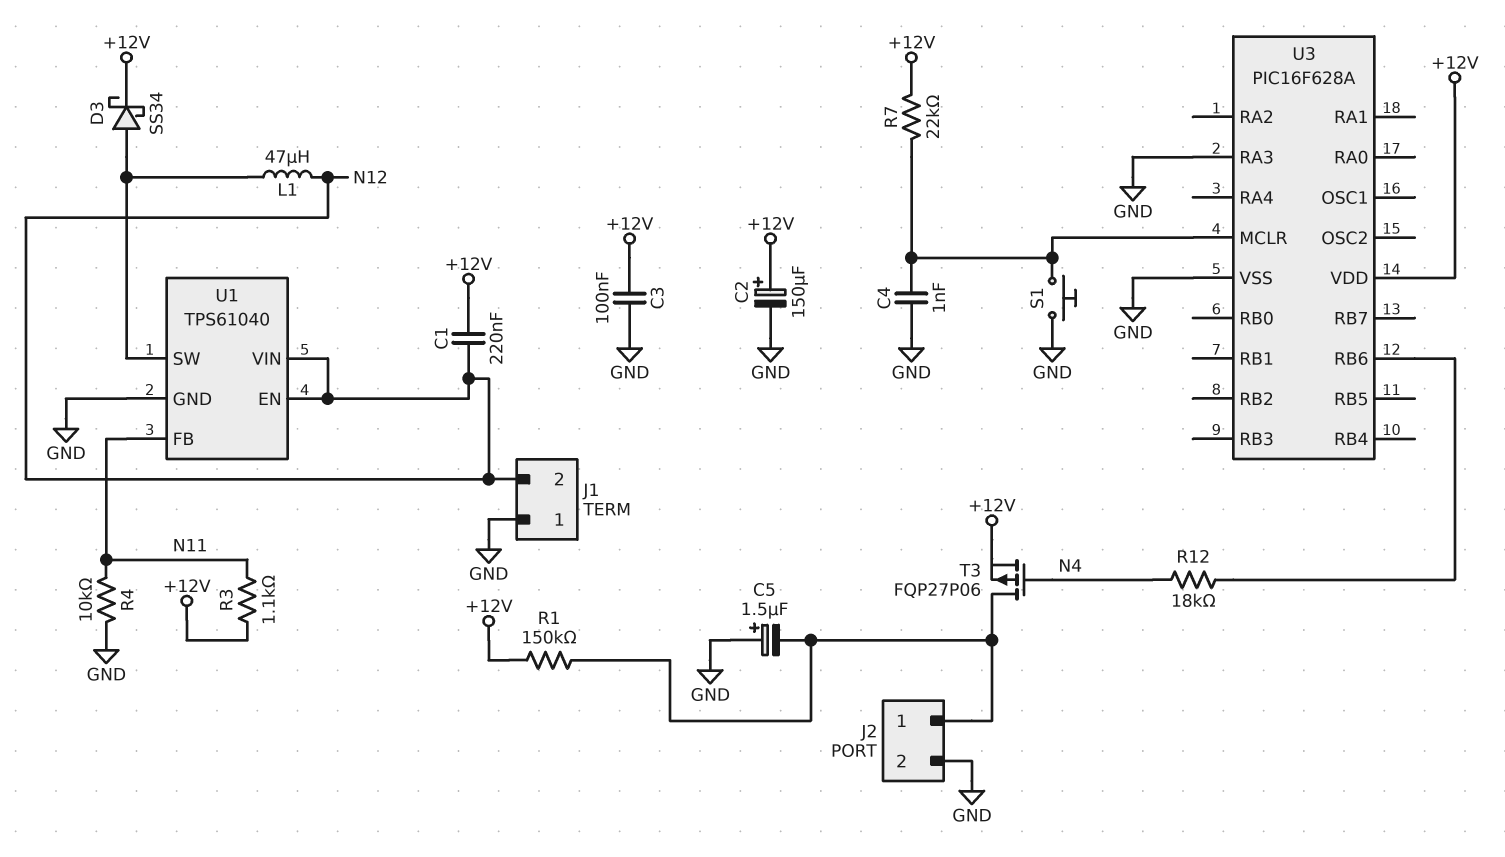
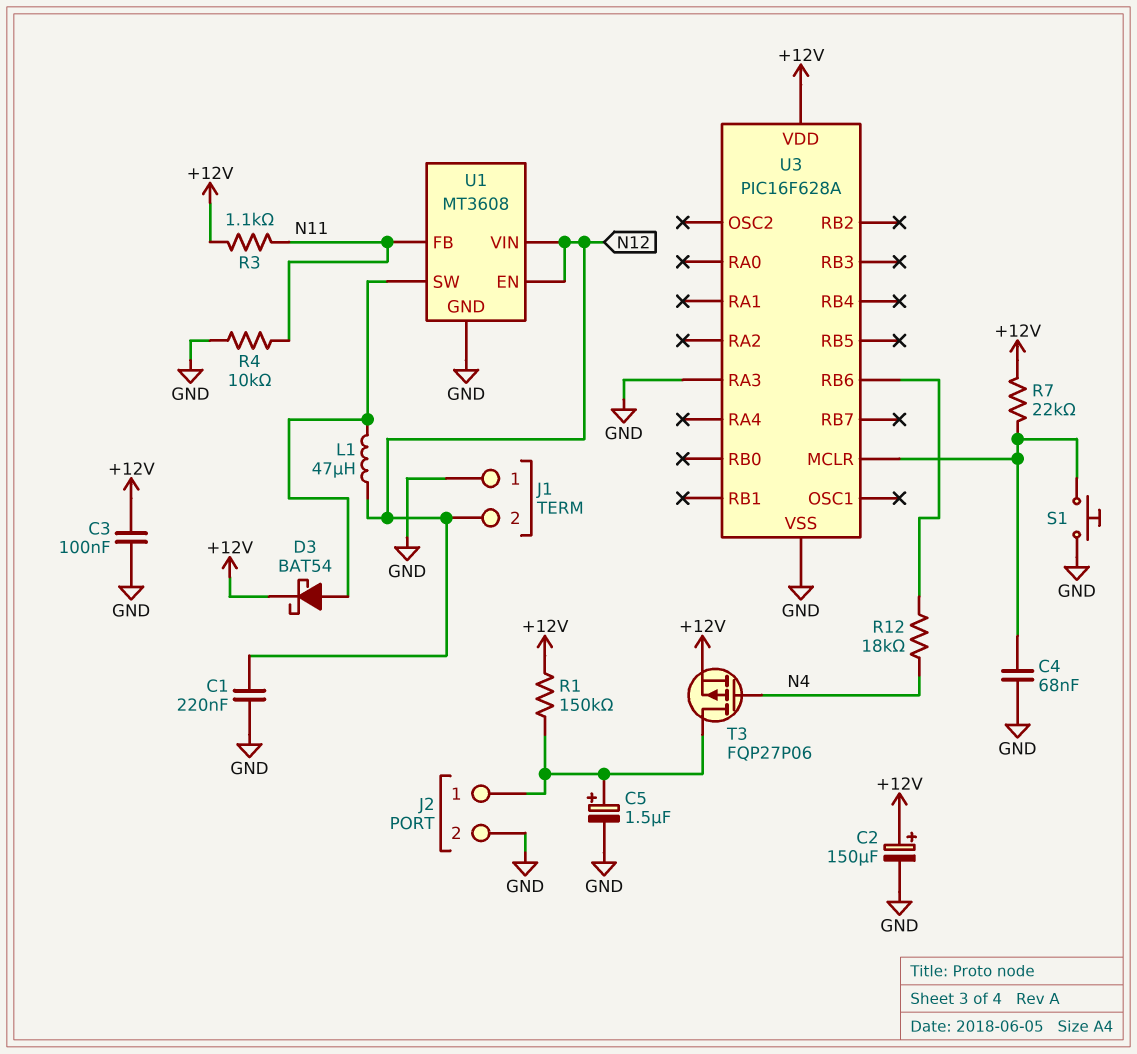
C1: 220nF (+12V, N12) -> 220nF (GND, N12)
C4: 1nF (GND, U3/MCLR) -> 68nF (GND, U3/MCLR)
C5: 1.5uF (plus GND, minus J2/1) -> 1.5uF (plus J2/1, minus GND)
D3: schottky SS34 (A U1/SW, K +12V) -> schottky BAT54 (A U1/SW, K +12V)
U1: TPS61040 -> MT3608

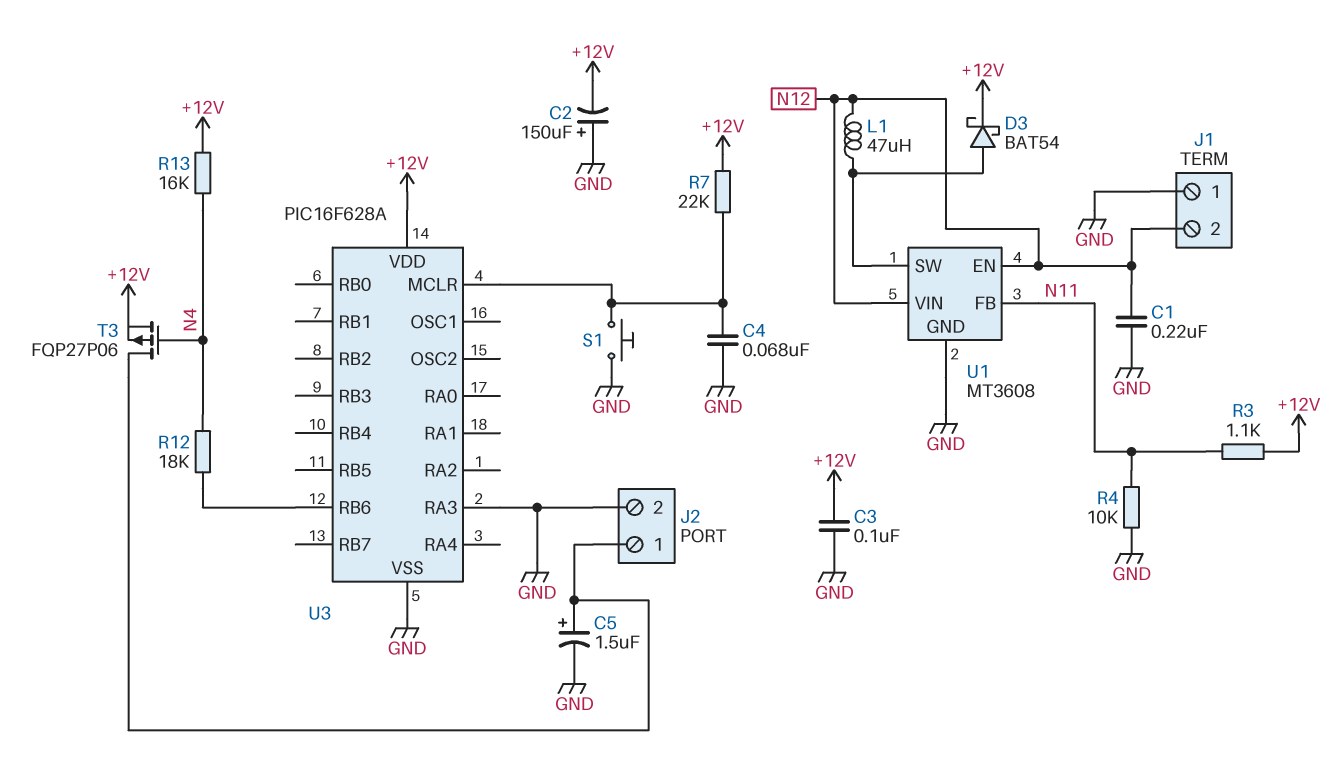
C2: 150uF (plus +12V, minus GND) -> 150uF (plus GND, minus +12V)
R1: 150k (+12V, J2/1) -> none
R13: none -> 16k (+12V, N4)

